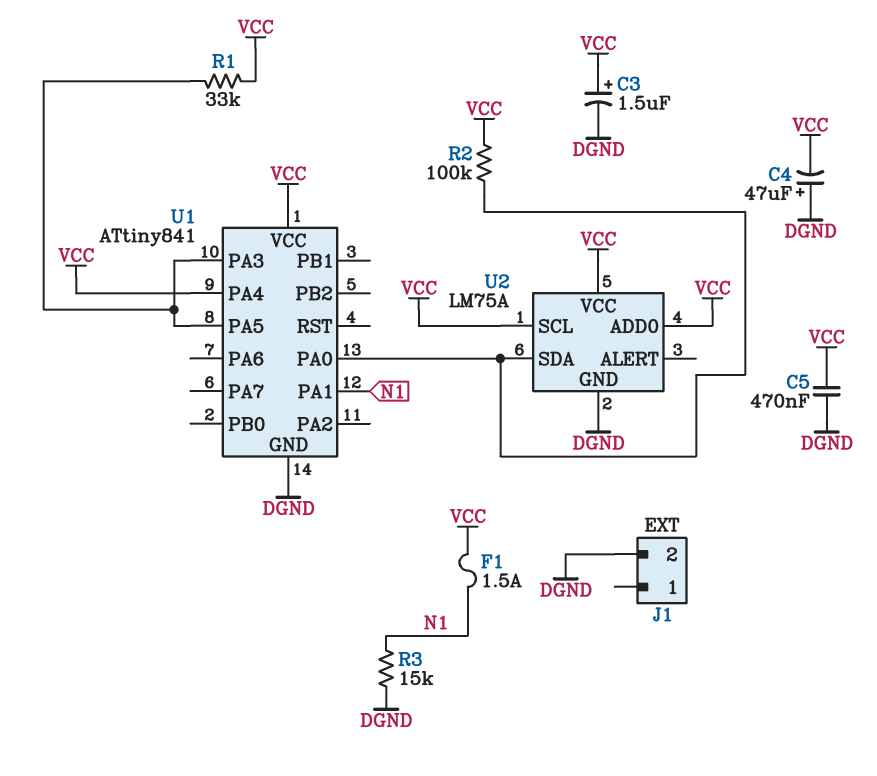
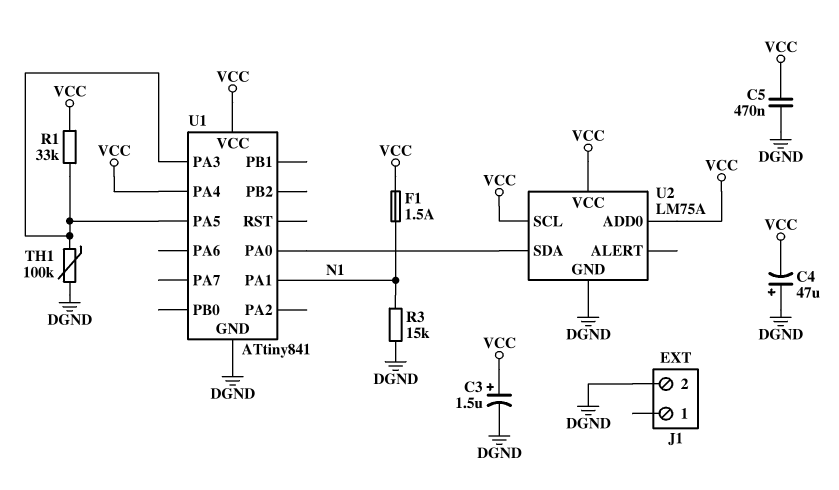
R2: 100k (U1/PA0, VCC) -> none
TH1: none -> 100k (DGND, U1/PA3)

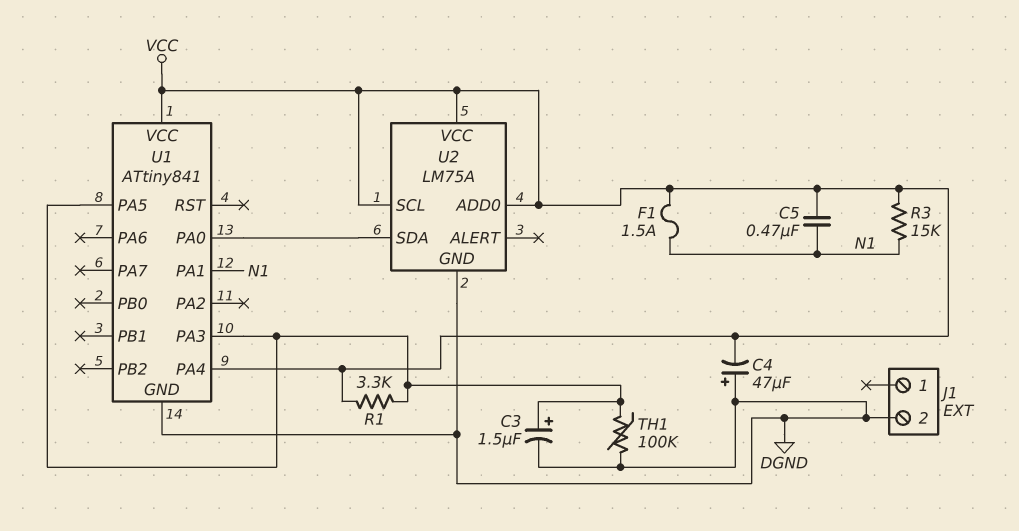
C3: 1.5uF (plus VCC, minus DGND) -> 1.5uF (plus U1/PA3, minus DGND)
C5: 470nF (DGND, VCC) -> 470nF (N1, VCC)
R1: 33k (U1/PA3, VCC) -> 3.3k (U1/PA3, VCC)
R3: 15k (DGND, N1) -> 15k (N1, VCC)

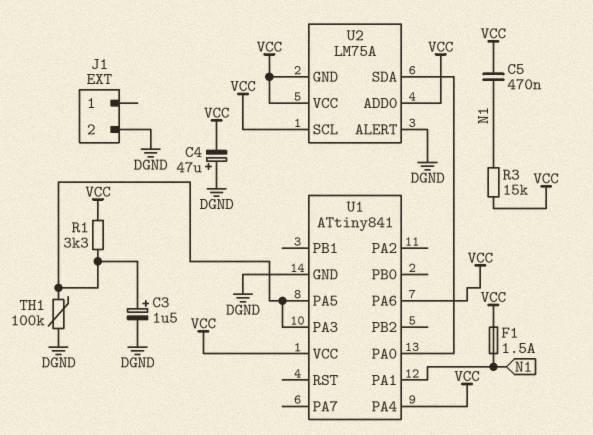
U1 pin PA6: none -> VCC
U2 pin ALERT: none -> DGND
U2 pin GND: DGND -> VCC

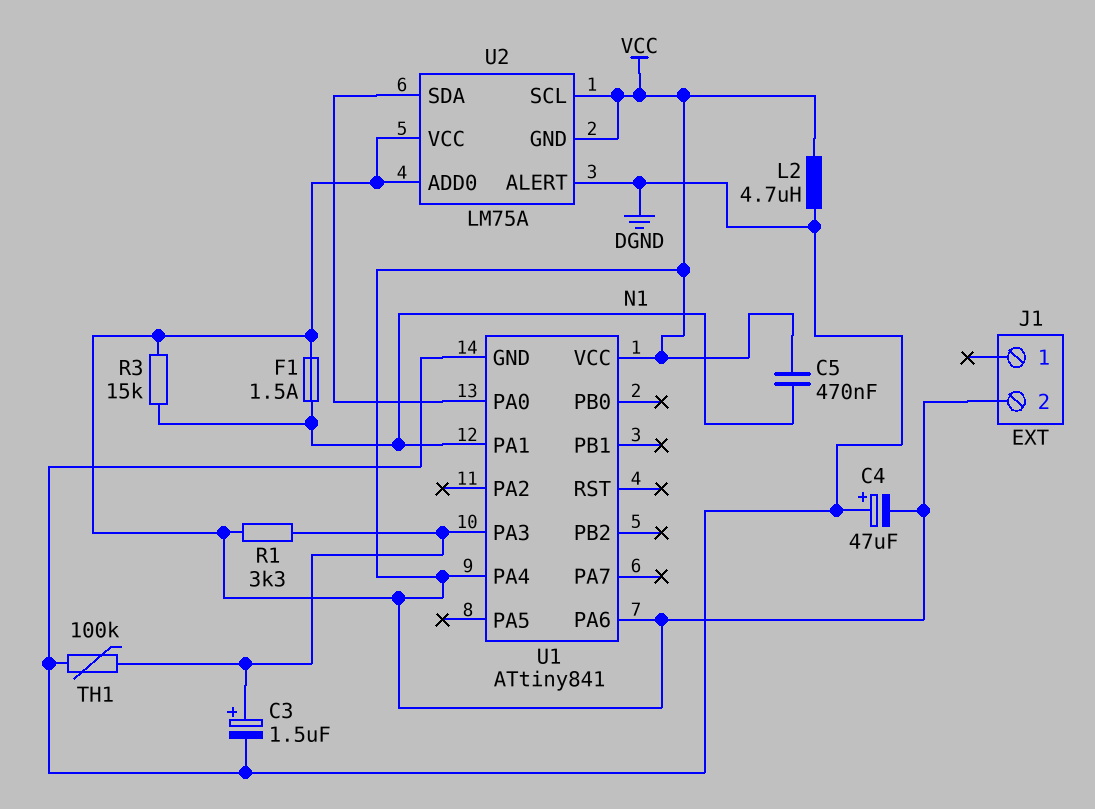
J1 pin 2: DGND -> VCC
L2: none -> 4.7uH (DGND, VCC)
U1 pin PA5: U1/PA3 -> none

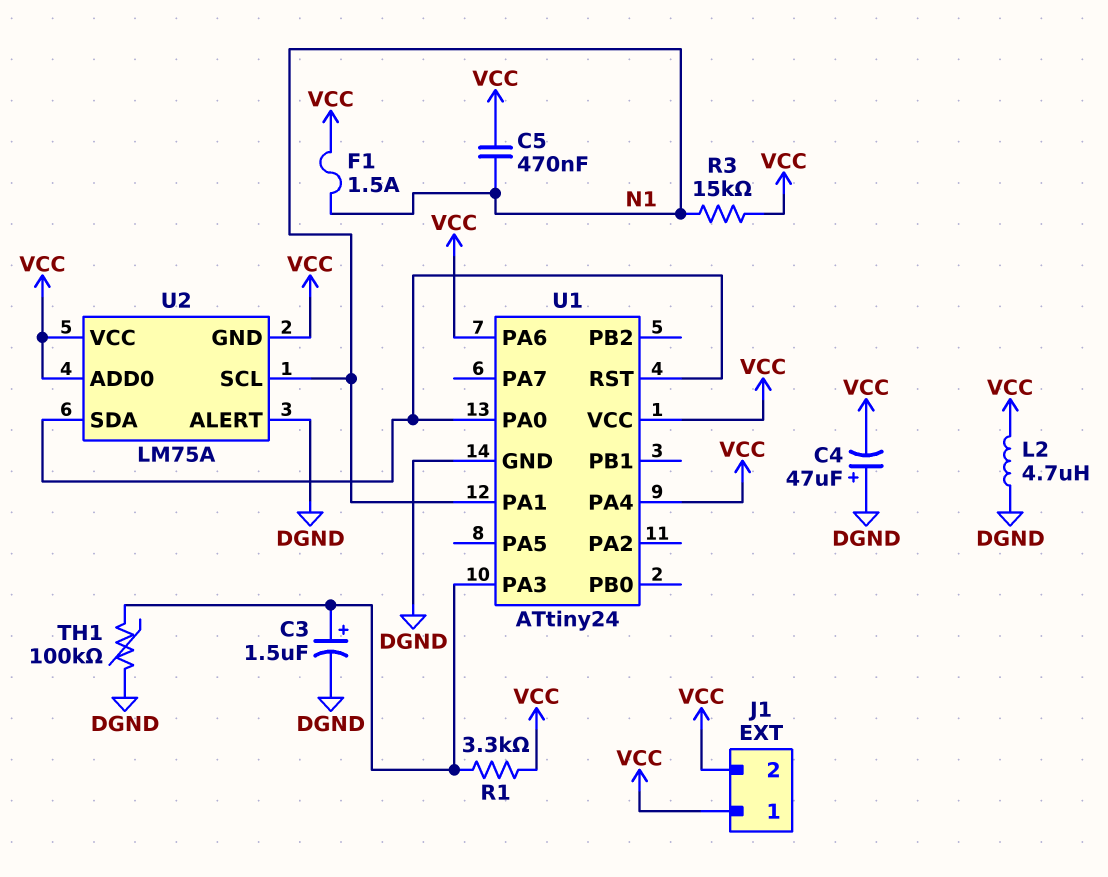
J1 pin 1: none -> VCC
U1: ATtiny841 -> ATtiny24
U1 pin RST: none -> U1/PA0
U2 pin SCL: VCC -> N1

